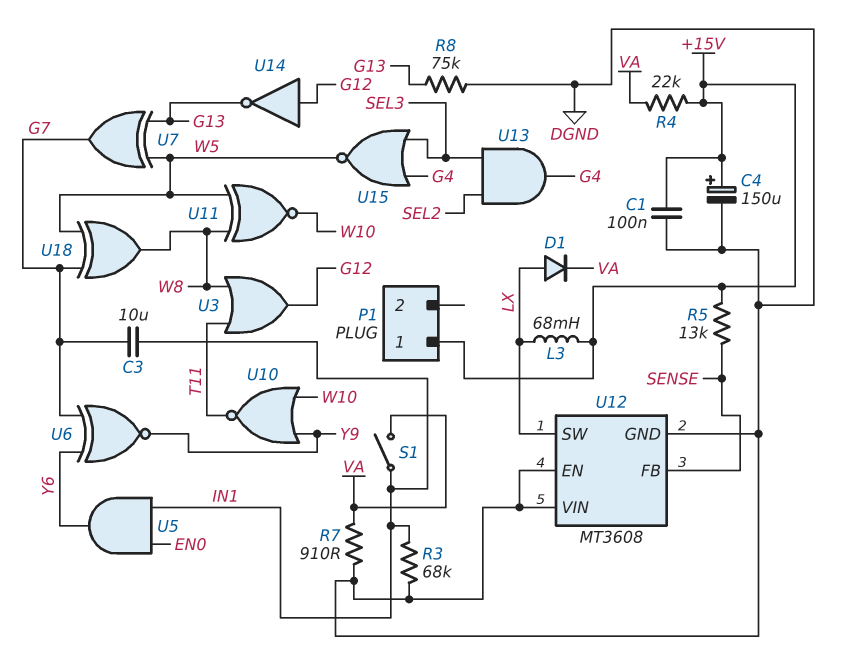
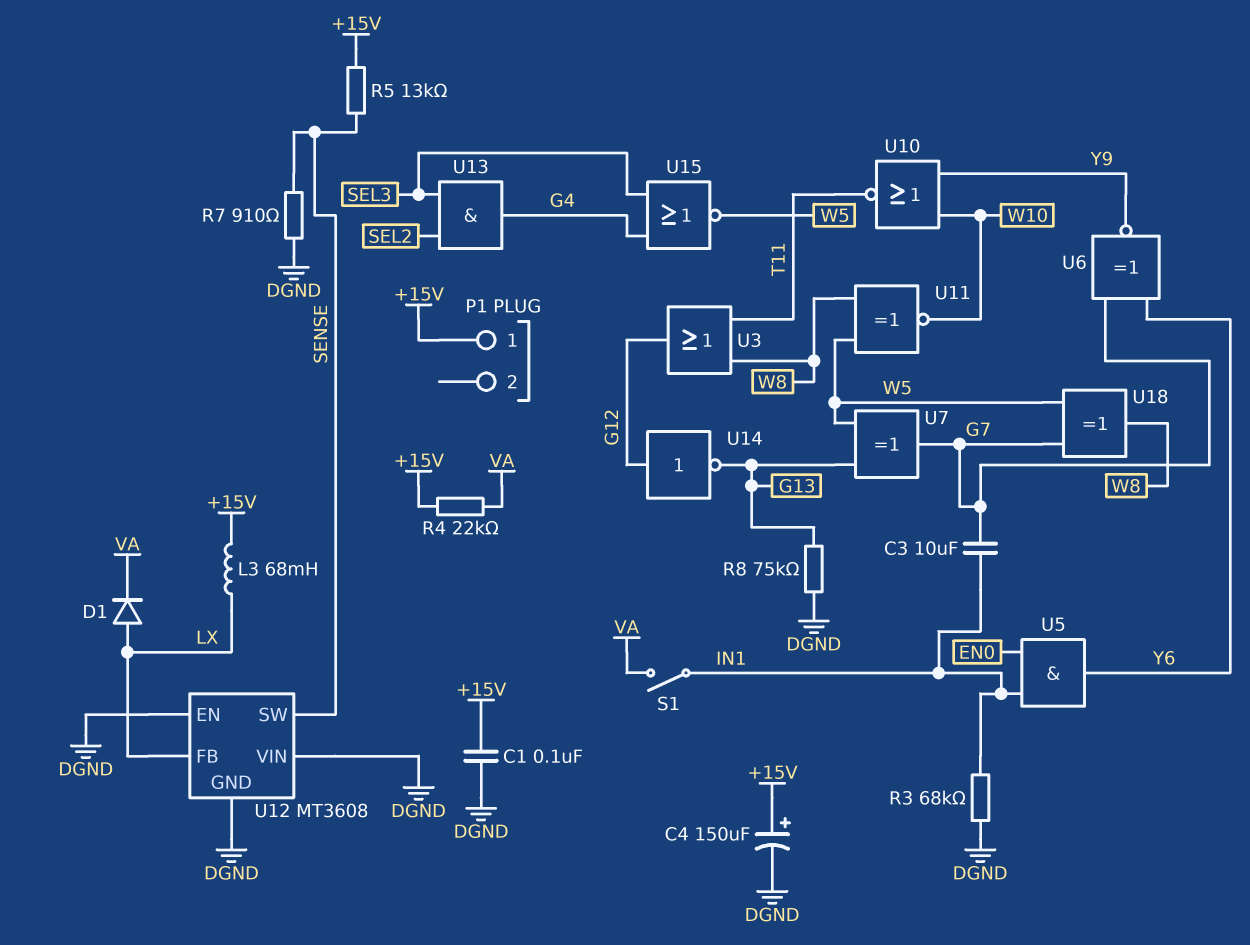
R7: 910 (DGND, VA) -> 910 (DGND, SENSE)
U12 pin FB: SENSE -> LX
U12 pin SW: LX -> SENSE

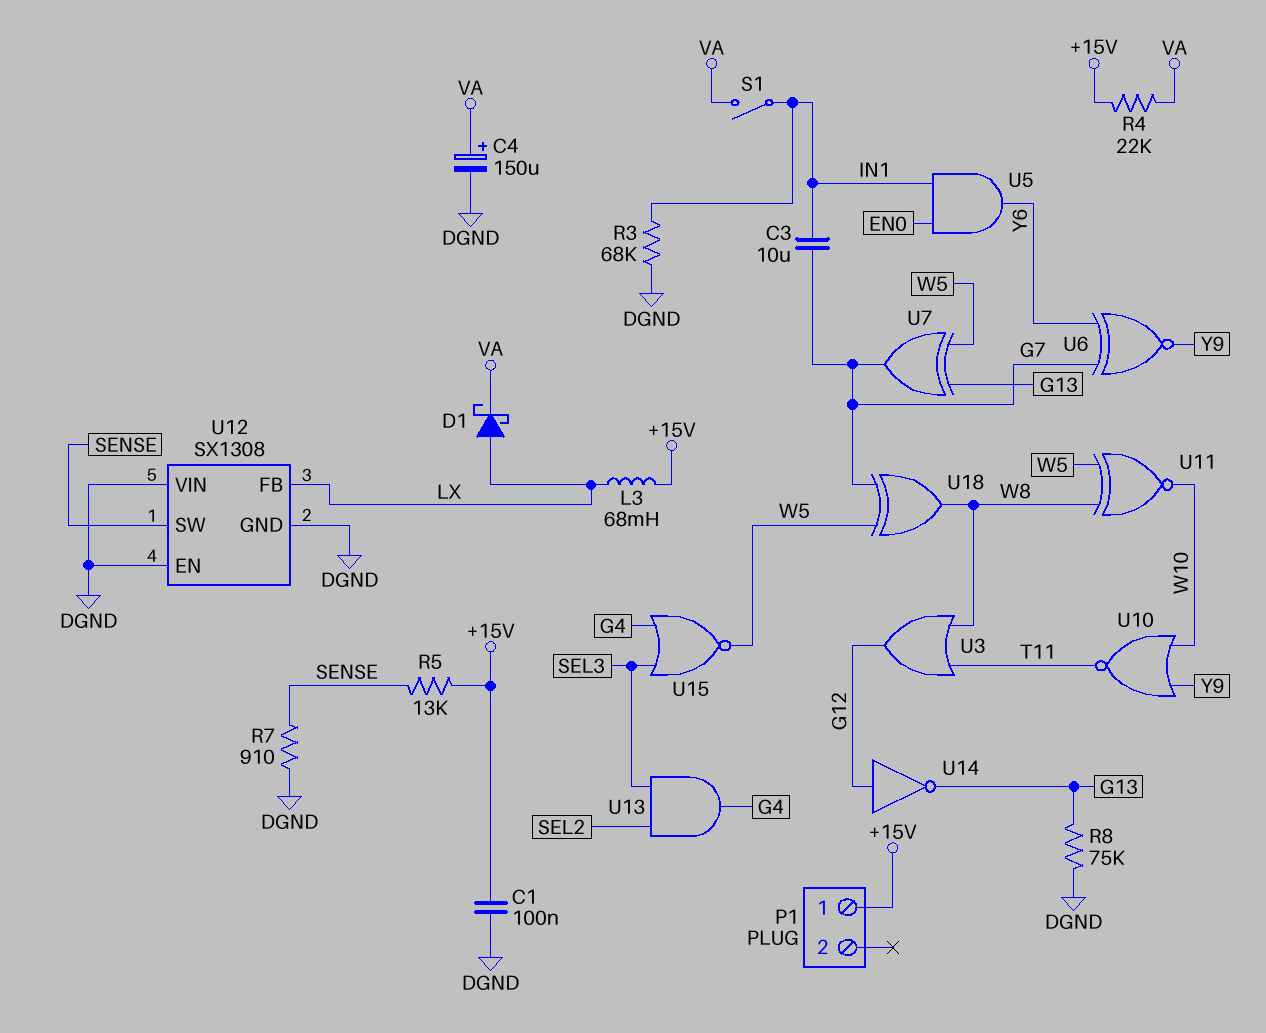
C4: 150uF (plus +15V, minus DGND) -> 150uF (plus VA, minus DGND)
D1: diode (A LX, K VA) -> schottky (A LX, K VA)
U12: MT3608 -> SX1308

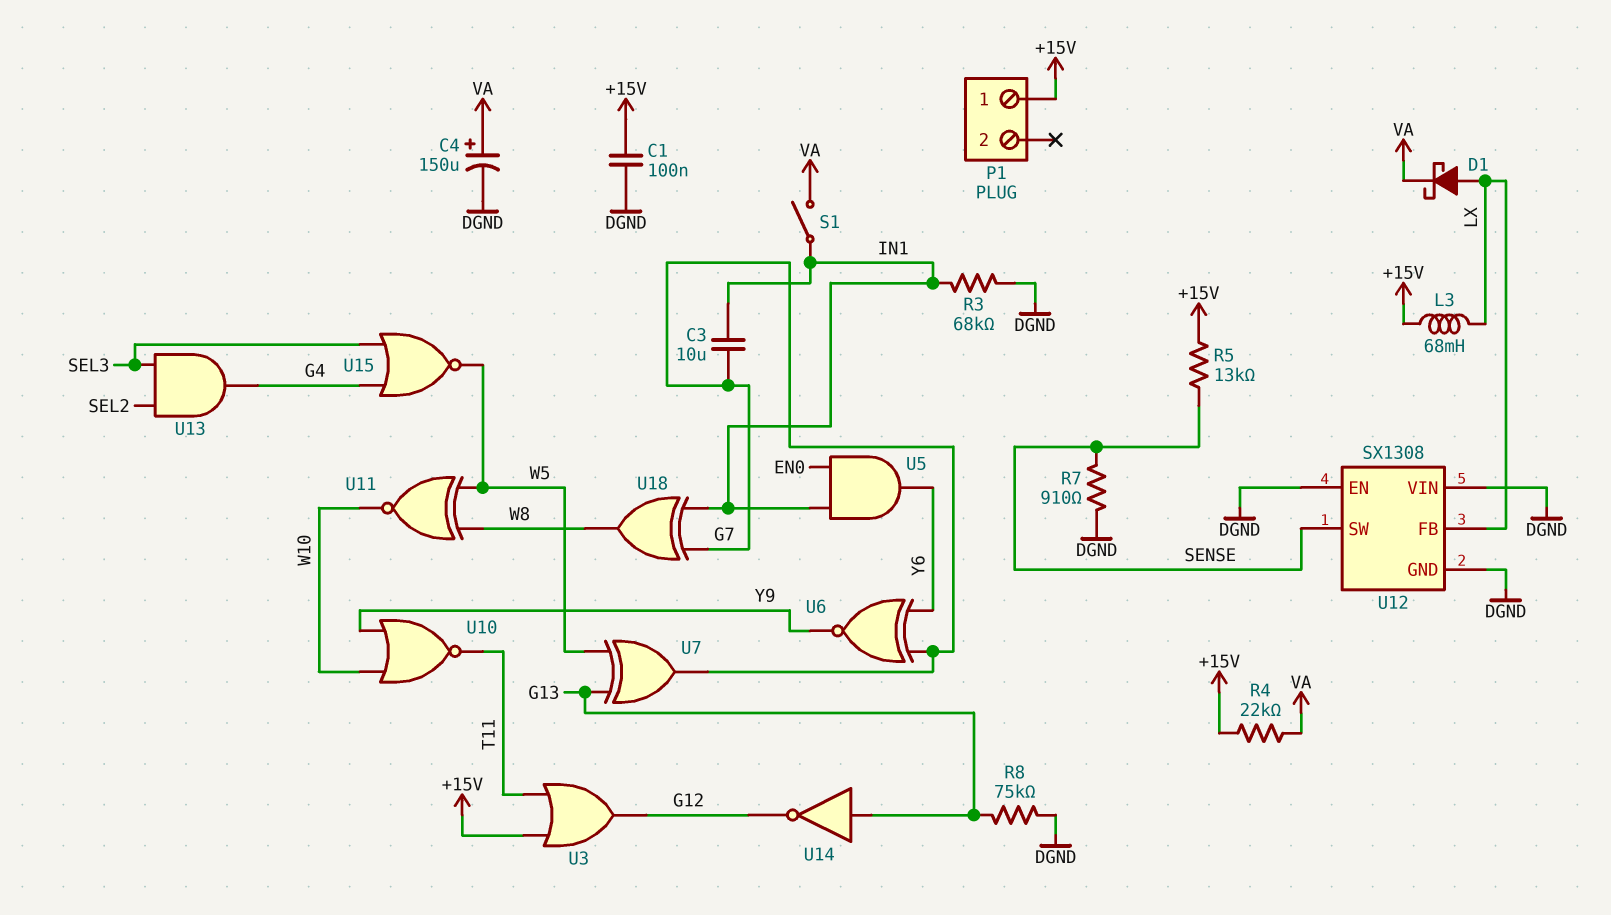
U3: OR (in T11, in W8, out G12) -> OR (in +15V, in T11, out G12)
U14: NOT (in G12, out G13) -> NOT (in G13, out G12)
U18: XOR (in G7, in W5, out W8) -> XOR (in G7, in IN1, out W8)

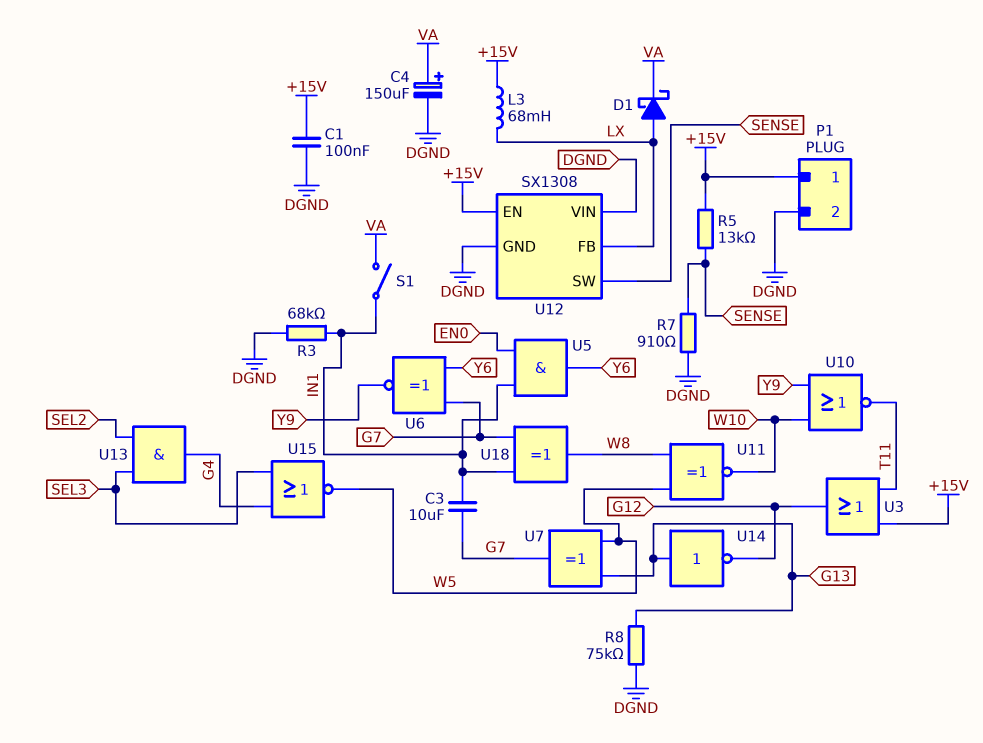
P1 pin 2: none -> DGND
R4: 22k (+15V, VA) -> none
U12 pin EN: DGND -> +15V

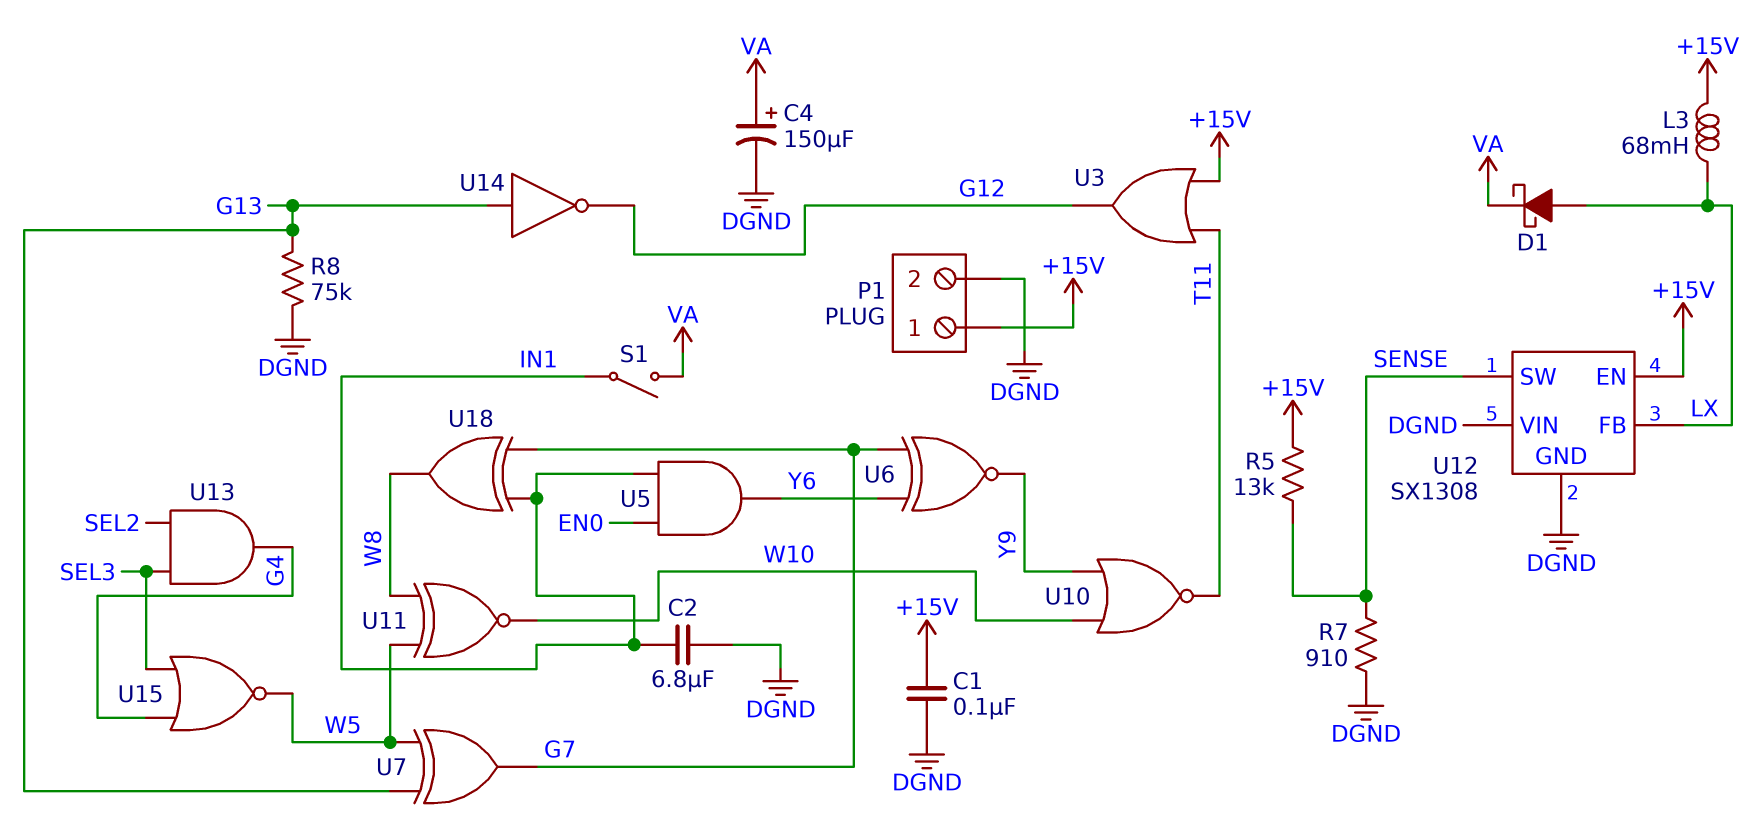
C2: none -> 6.8uF (DGND, IN1)
C3: 10uF (G7, IN1) -> none
R3: 68k (DGND, IN1) -> none

